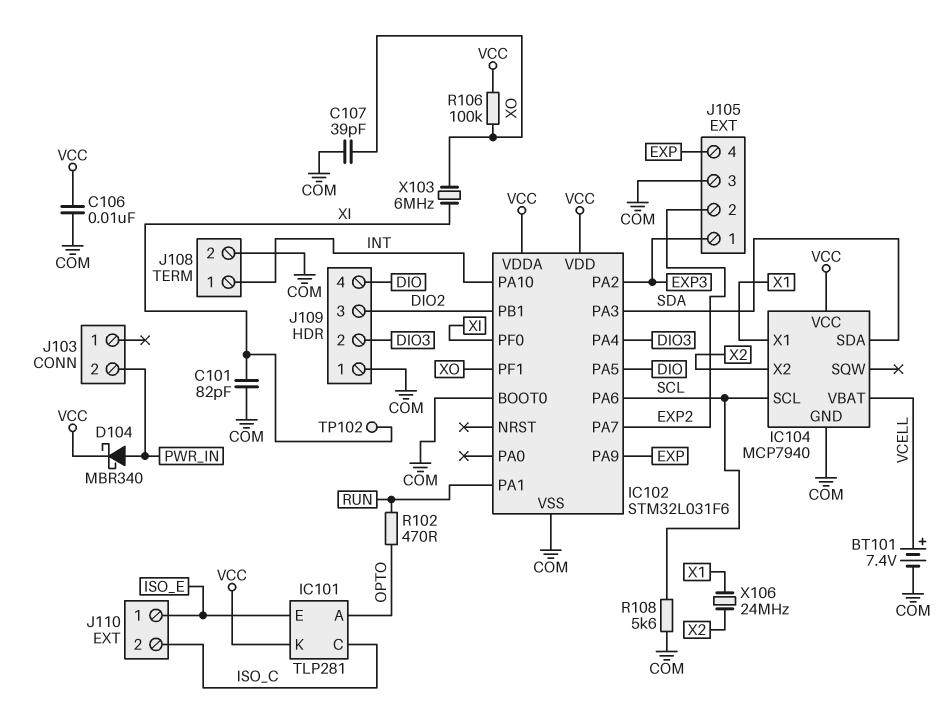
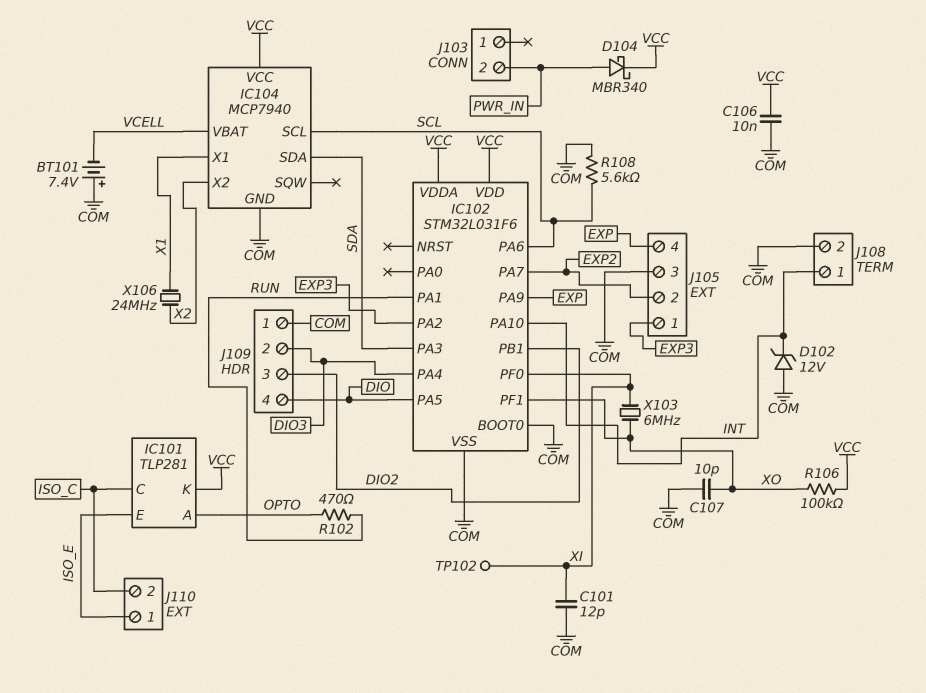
BT101: 7.4V (plus VCELL, minus COM) -> 7.4V (plus COM, minus VCELL)
C101: 82pF (COM, XI) -> 12pF (COM, XI)
C107: 39pF (COM, XO) -> 10pF (COM, XO)
D102: none -> zener 12V (A COM, K INT)

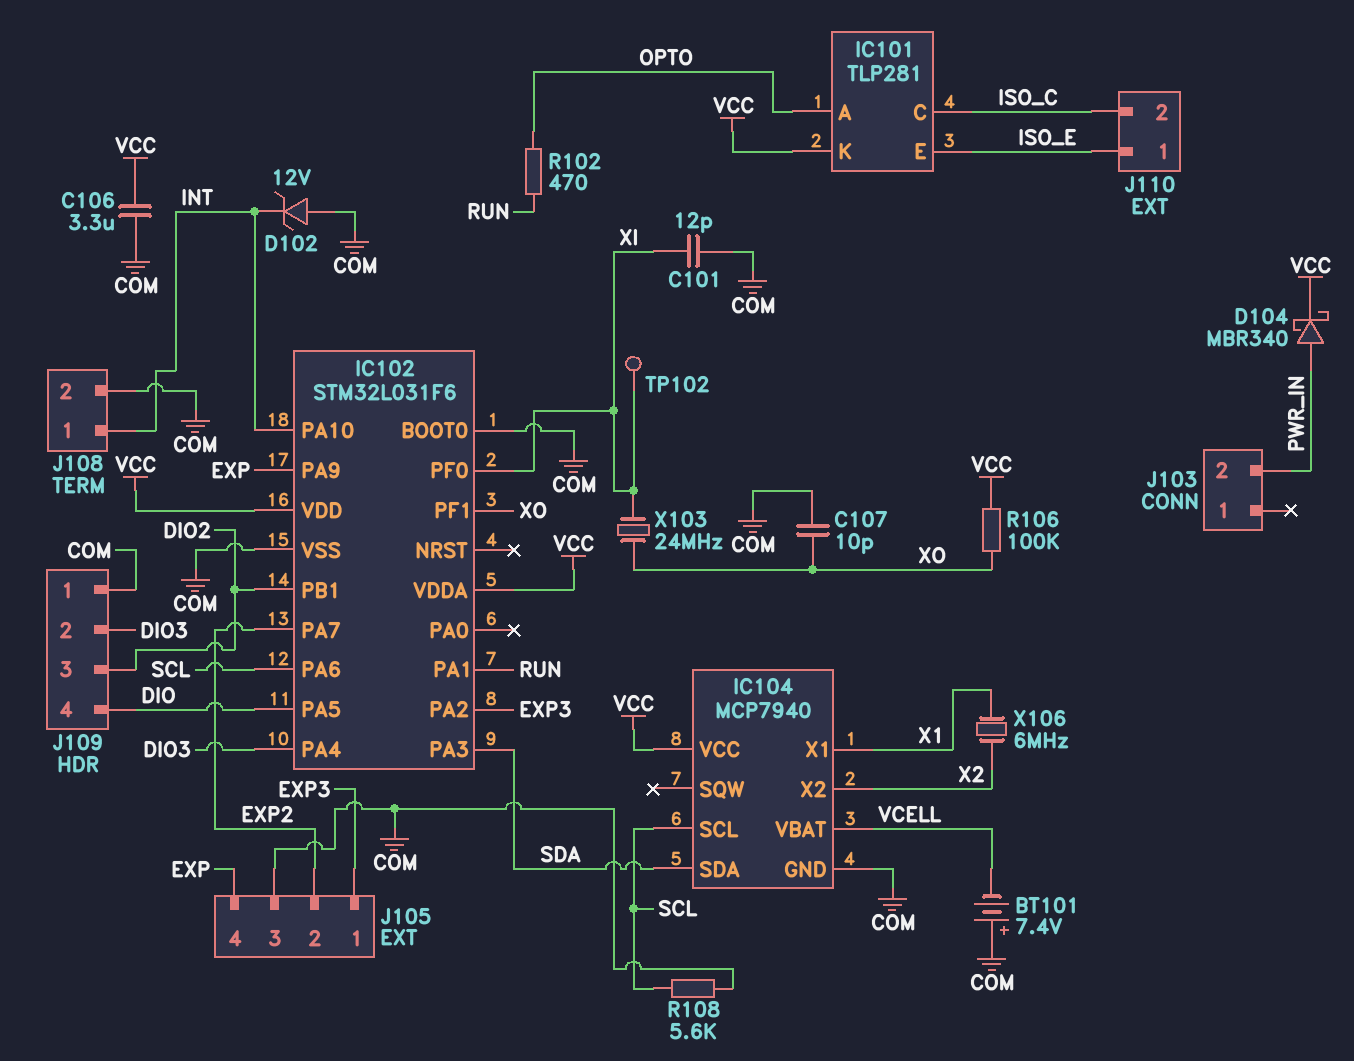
C106: 10nF (COM, VCC) -> 3.3uF (COM, VCC)
X103: 6MHz (XI, XO) -> 24MHz (XI, XO)
X106: 24MHz (X1, X2) -> 6MHz (X1, X2)

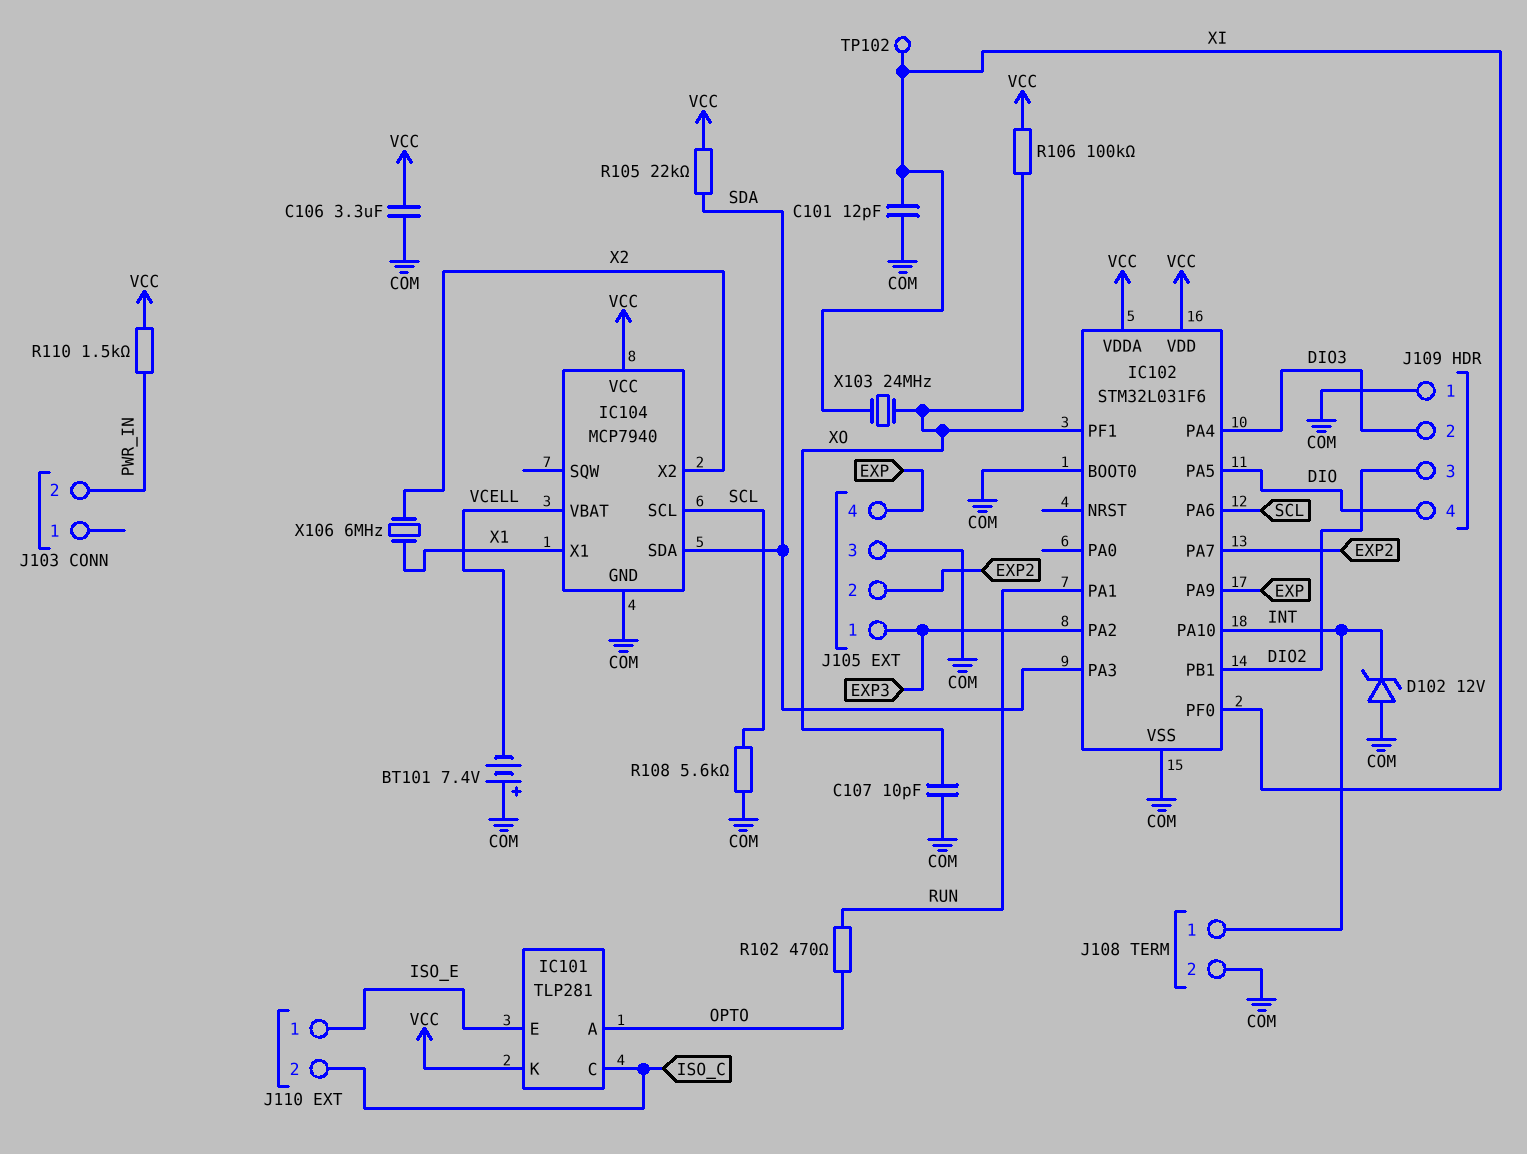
D104: schottky MBR340 (A PWR_IN, K VCC) -> none
R105: none -> 22k (SDA, VCC)
R110: none -> 1.5k (PWR_IN, VCC)

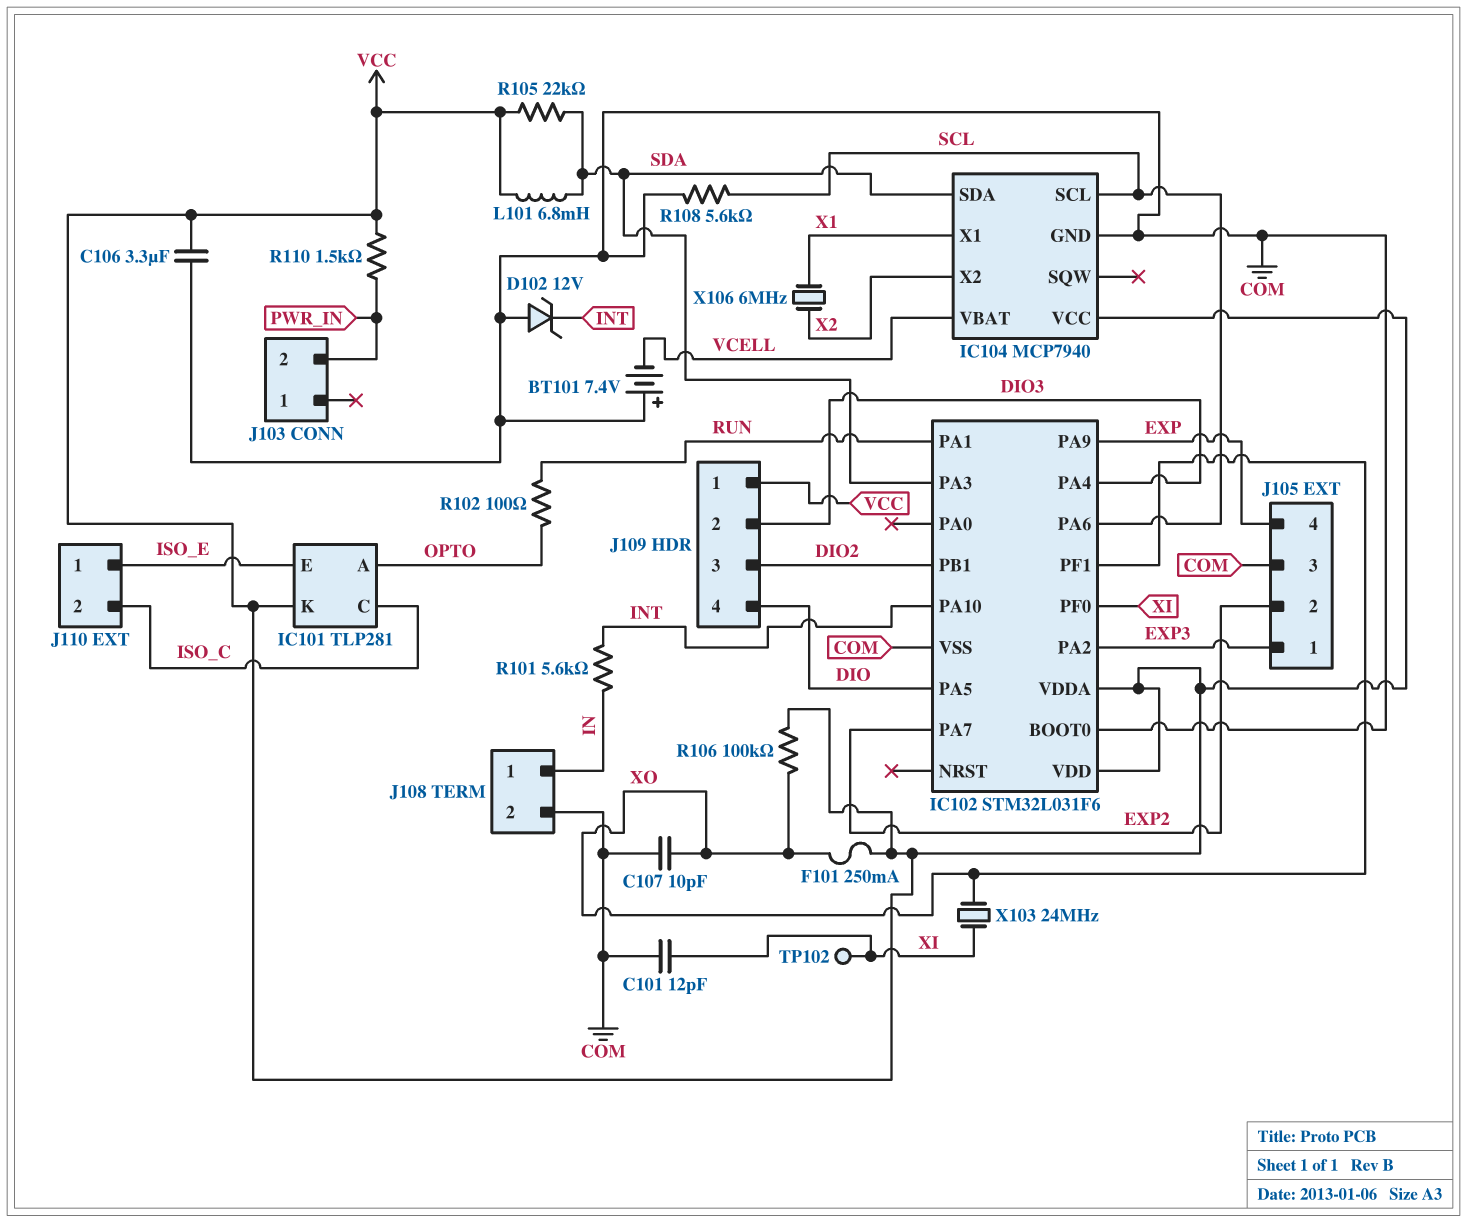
F101: none -> 250mA (VCC, XO)
J108 pin 1: INT -> IN
J109 pin 1: COM -> VCC
L101: none -> 6.8mH (SDA, VCC)
R101: none -> 5.6k (IN, INT)
R102: 470 (OPTO, RUN) -> 100 (OPTO, RUN)

